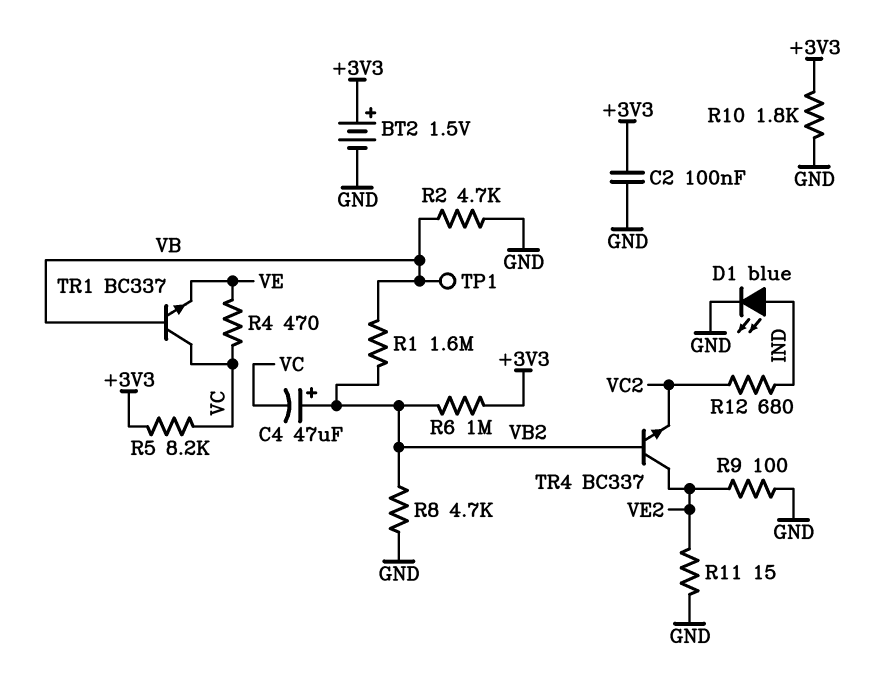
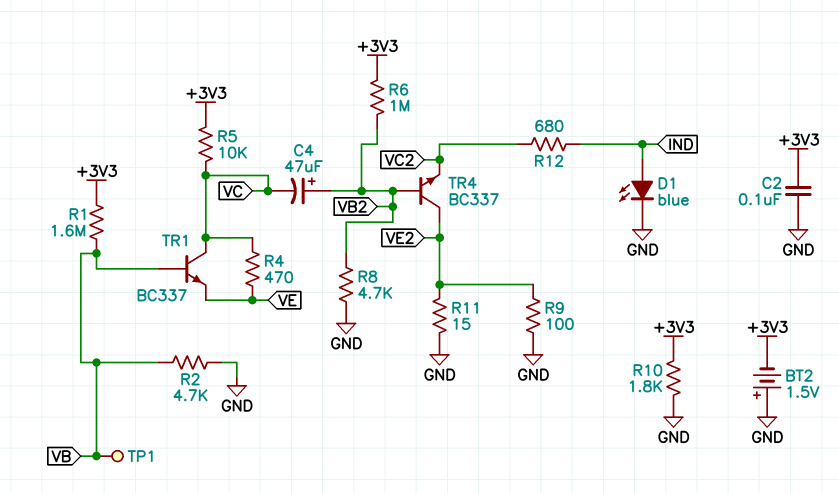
BT2: 1.5V (plus +3V3, minus GND) -> 1.5V (plus GND, minus +3V3)
R1: 1.6M (VB, VB2) -> 1.6M (+3V3, VB)
R5: 8.2k (+3V3, VC) -> 10k (+3V3, VC)

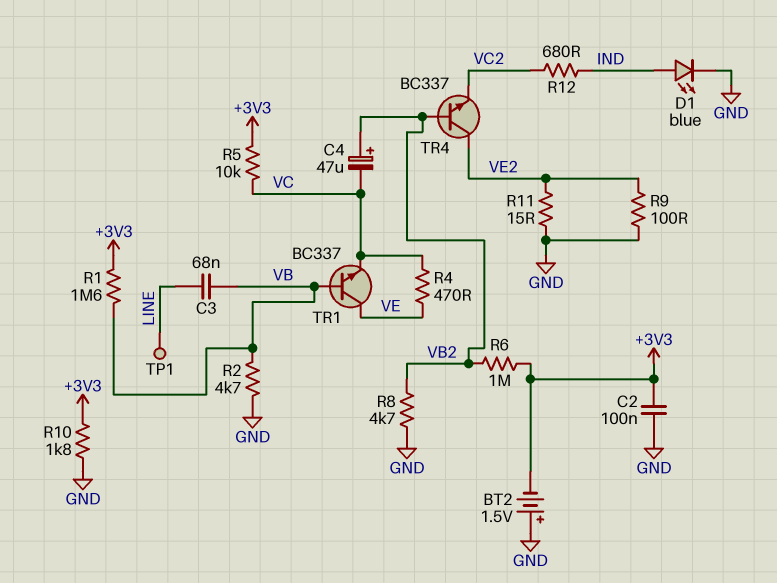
C3: none -> 68nF (LINE, VB)
TP1: test point (VB) -> test point (LINE)
TR1: NPN BC337 (B VB, C VC, E VE) -> NPN BC337 (B VB, C VE, E VC)

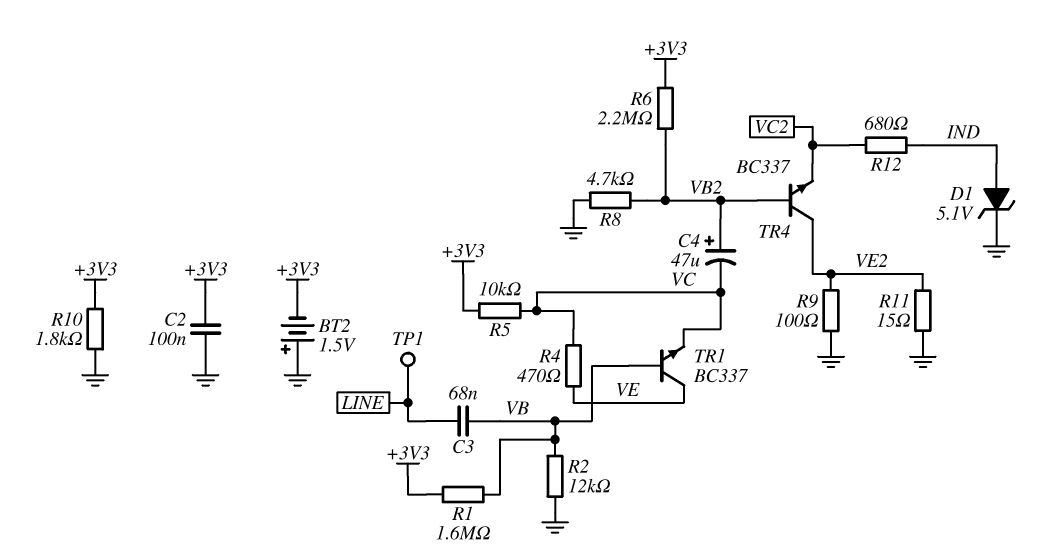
D1: LED blue (A IND, K GND) -> zener 5.1V (A IND, K GND)
R2: 4.7k (GND, VB) -> 12k (GND, VB)
R6: 1M (+3V3, VB2) -> 2.2M (+3V3, VB2)

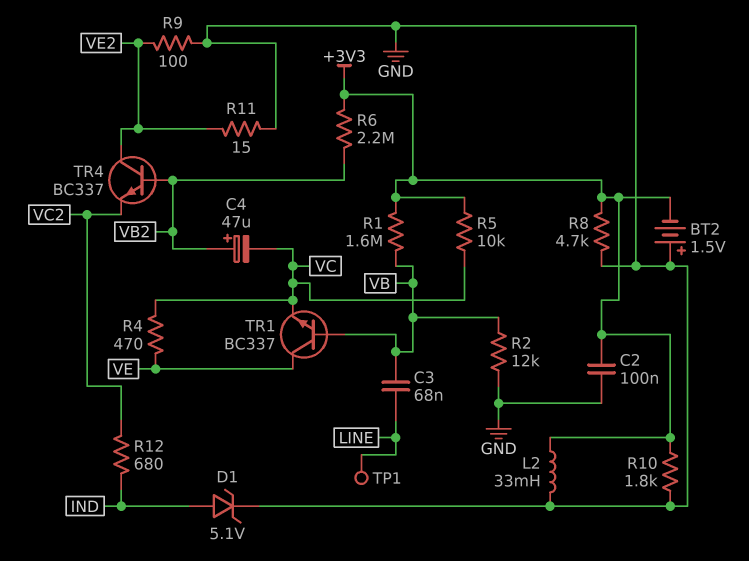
L2: none -> 33mH (+3V3, GND)
R8: 4.7k (GND, VB2) -> 4.7k (+3V3, GND)

